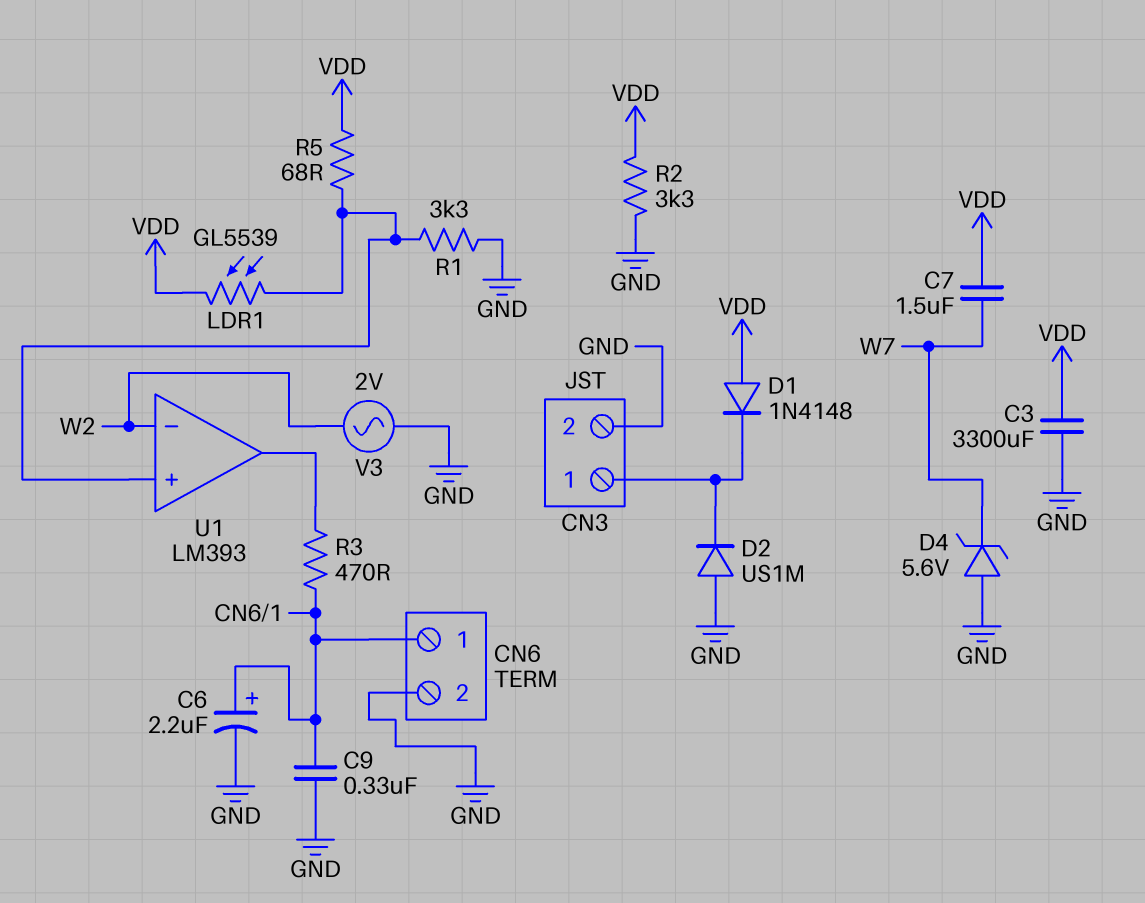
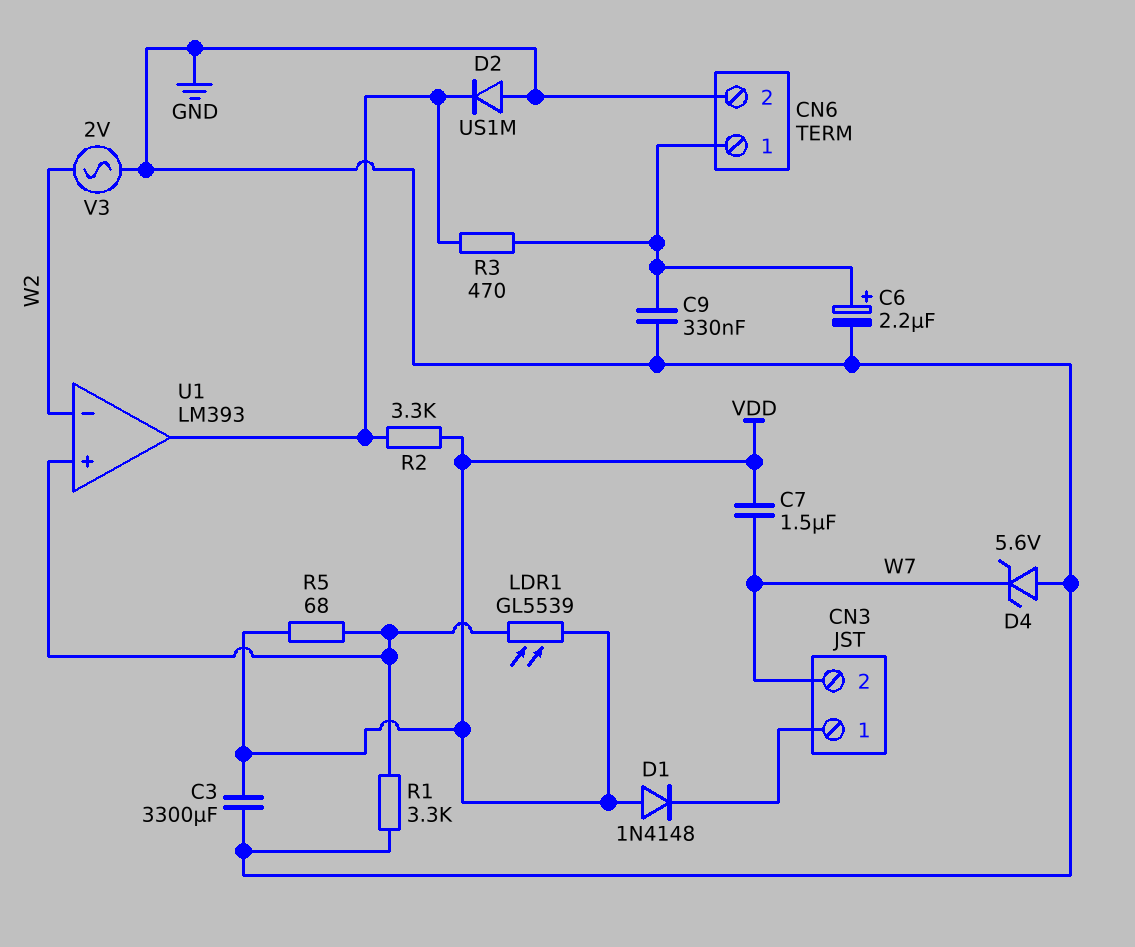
CN3 pin 2: GND -> W7
D2: diode US1M (A GND, K CN3/1) -> diode US1M (A GND, K U1/out)
R2: 3.3k (GND, VDD) -> 3.3k (U1/out, VDD)

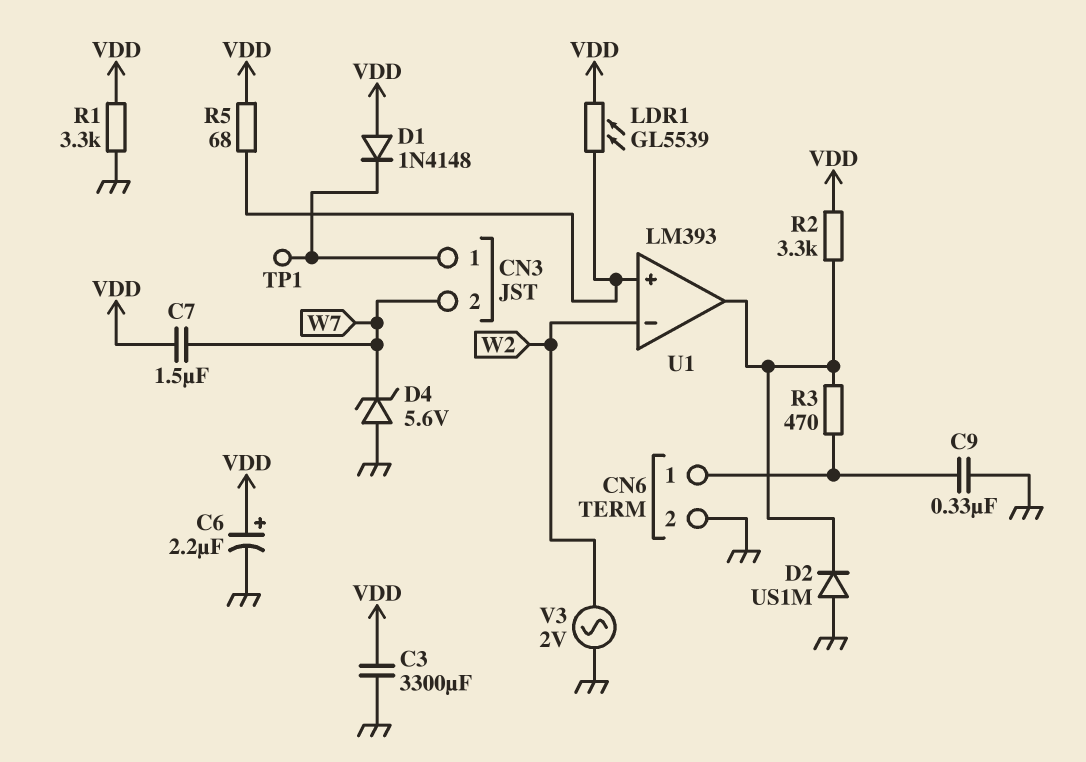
C6: 2.2uF (plus CN6/1, minus GND) -> 2.2uF (plus VDD, minus GND)
R1: 3.3k (GND, U1/in+) -> 3.3k (GND, VDD)
TP1: none -> test point (CN3/1)

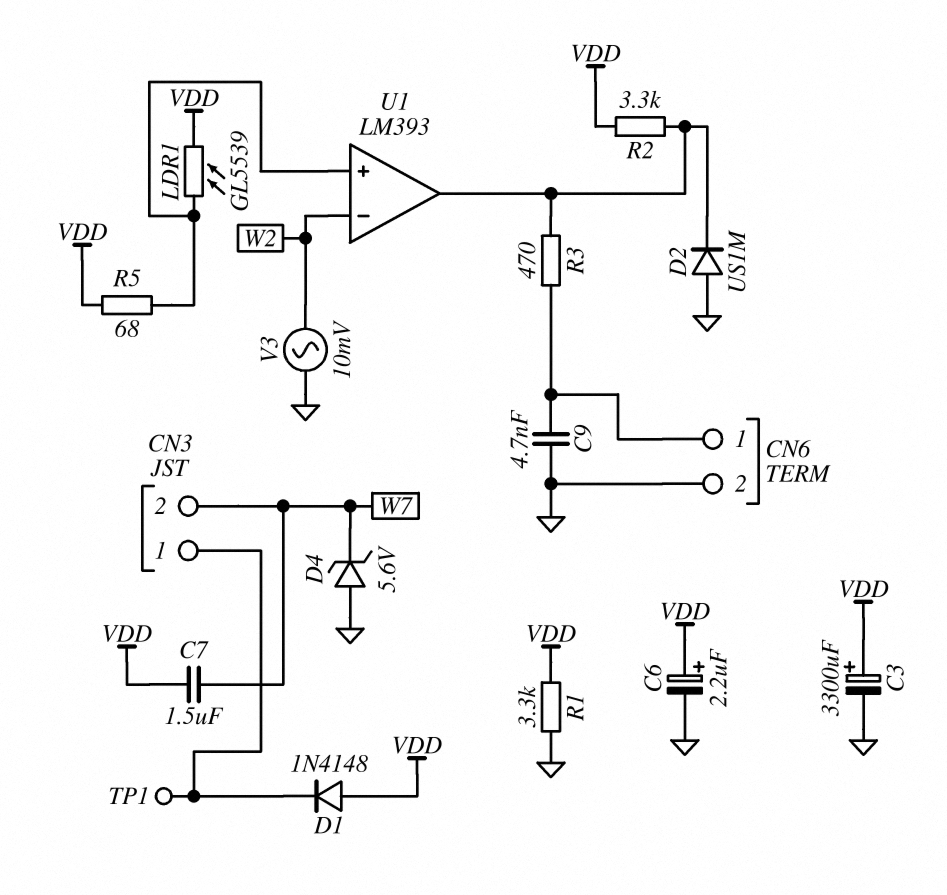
C3: 3300uF (GND, VDD) -> 3300uF (plus VDD, minus GND)
C9: 330nF (CN6/1, GND) -> 4.7nF (CN6/1, GND)
V3: AC 2V (GND, W2) -> AC 10mV (GND, W2)

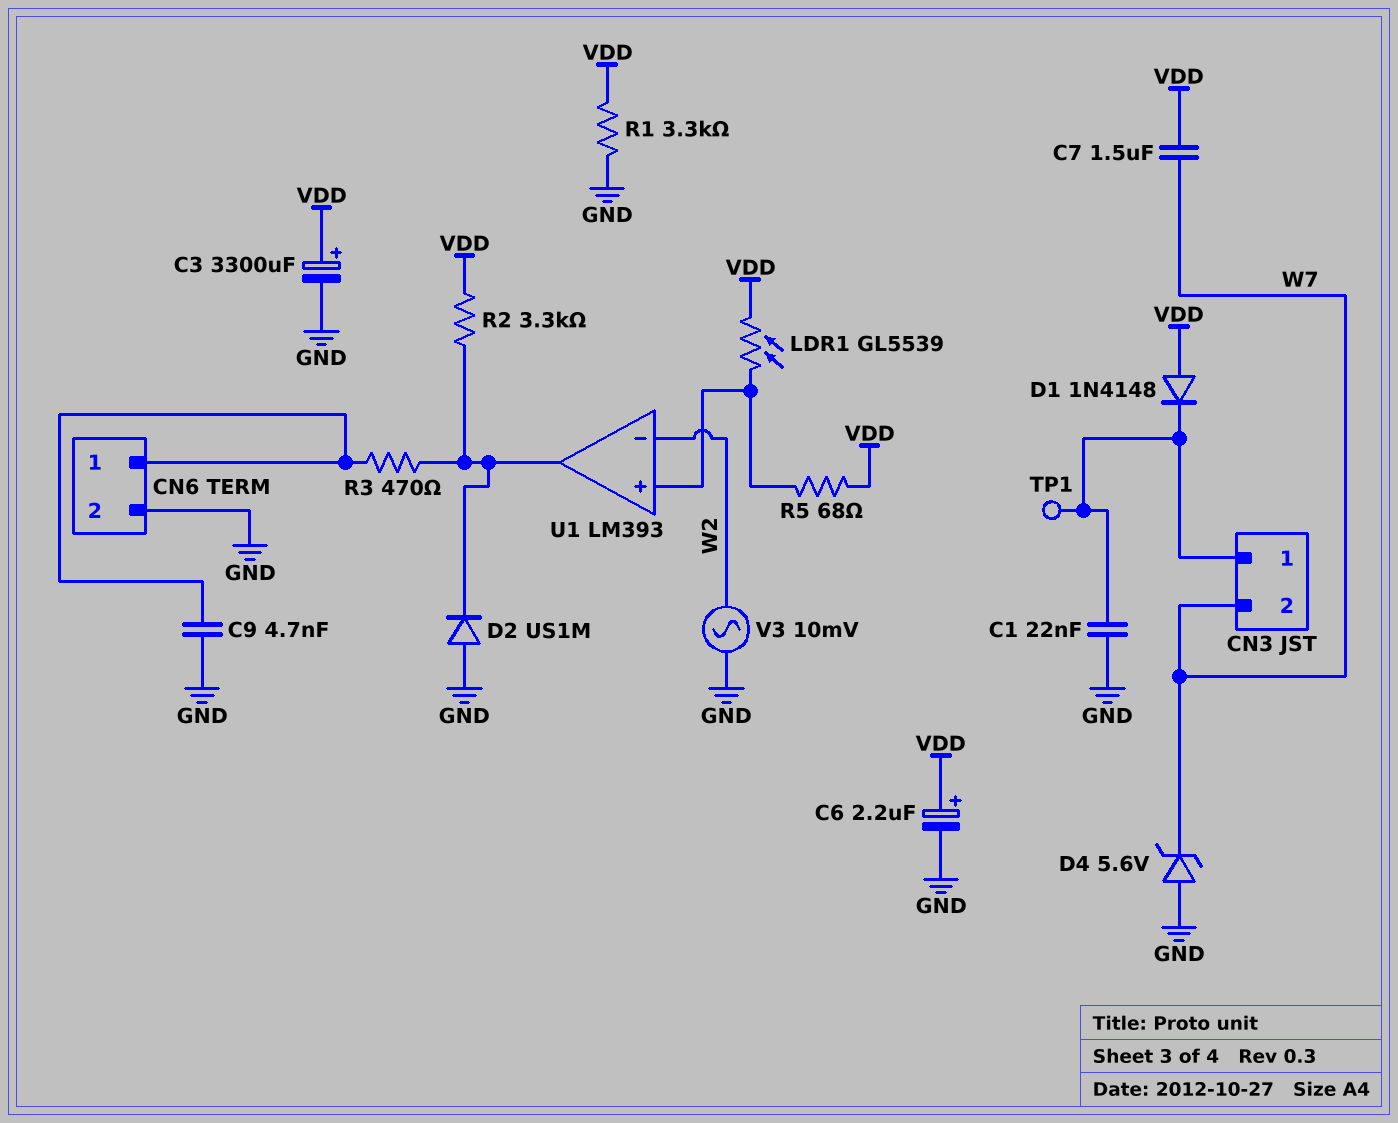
C1: none -> 22nF (CN3/1, GND)

